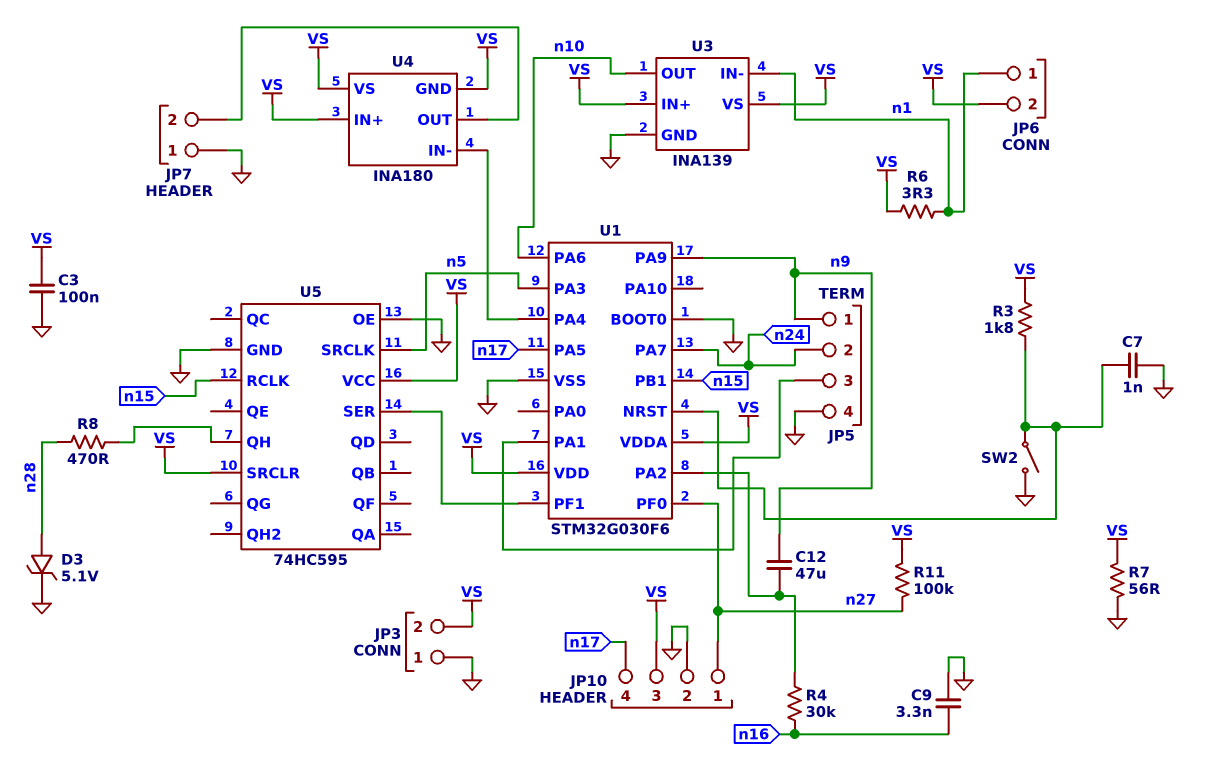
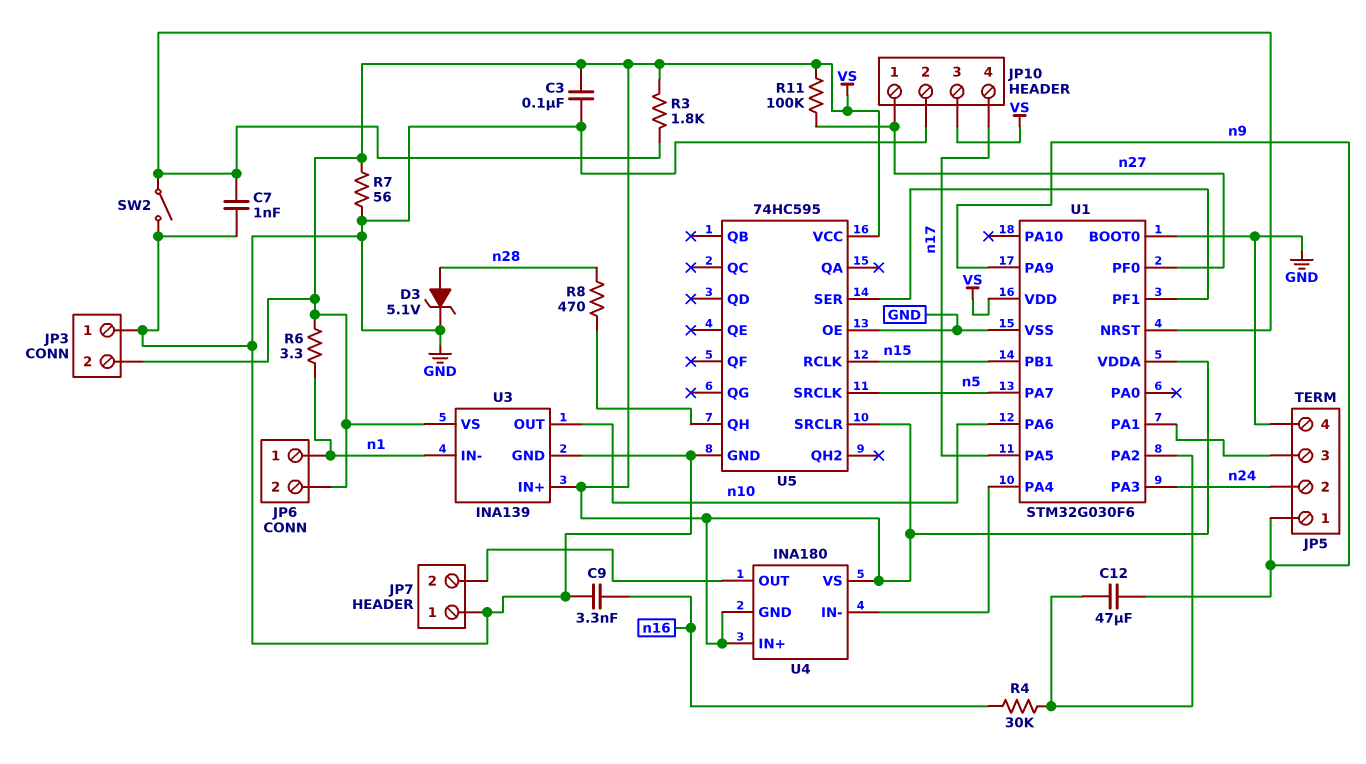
U1 pin PA3: n5 -> n24
U1 pin PA7: n24 -> n5

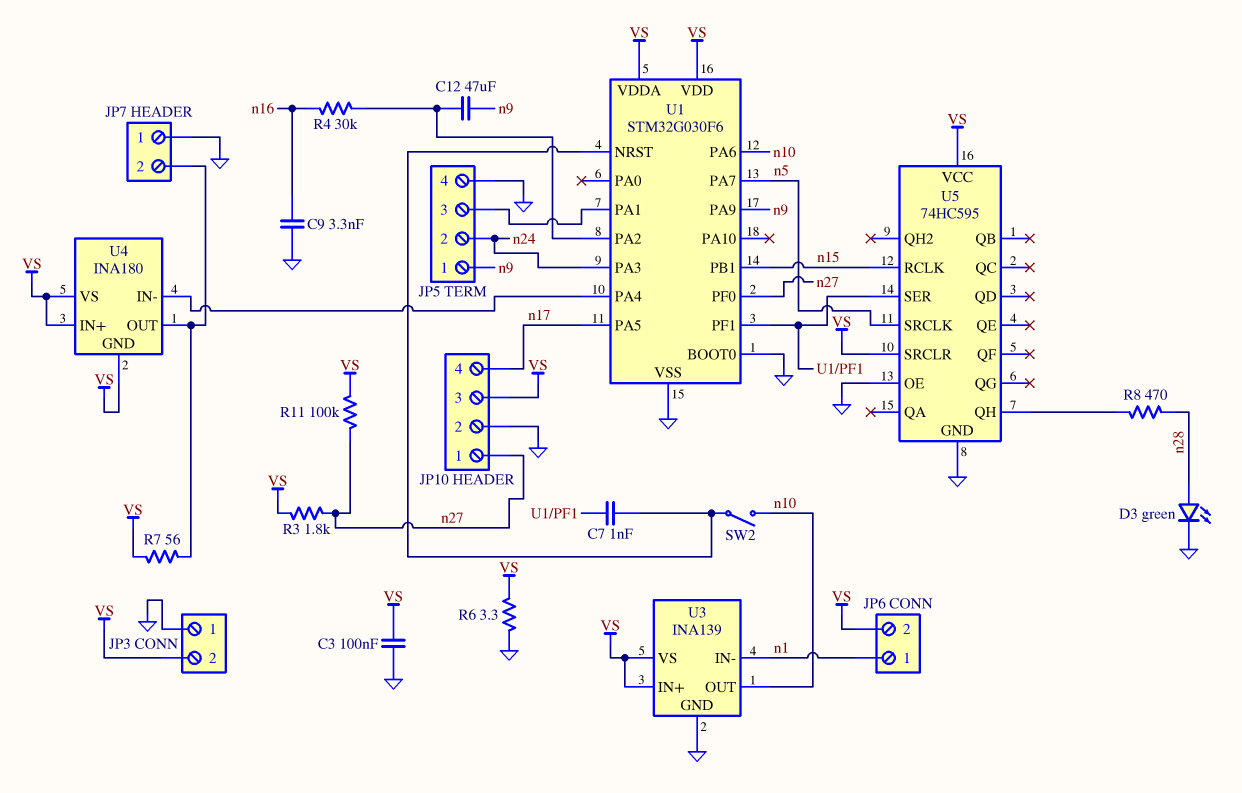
C7: 1nF (GND, U1/NRST) -> 1nF (U1/NRST, U1/PF1)
D3: zener 5.1V (A n28, K GND) -> LED green (A n28, K GND)
R3: 1.8k (U1/NRST, VS) -> 1.8k (VS, n27)
R6: 3.3 (VS, n1) -> 3.3 (GND, VS)
R7: 56 (GND, VS) -> 56 (JP7/2, VS)
SW2: switch (GND, U1/NRST) -> switch (U1/NRST, n10)

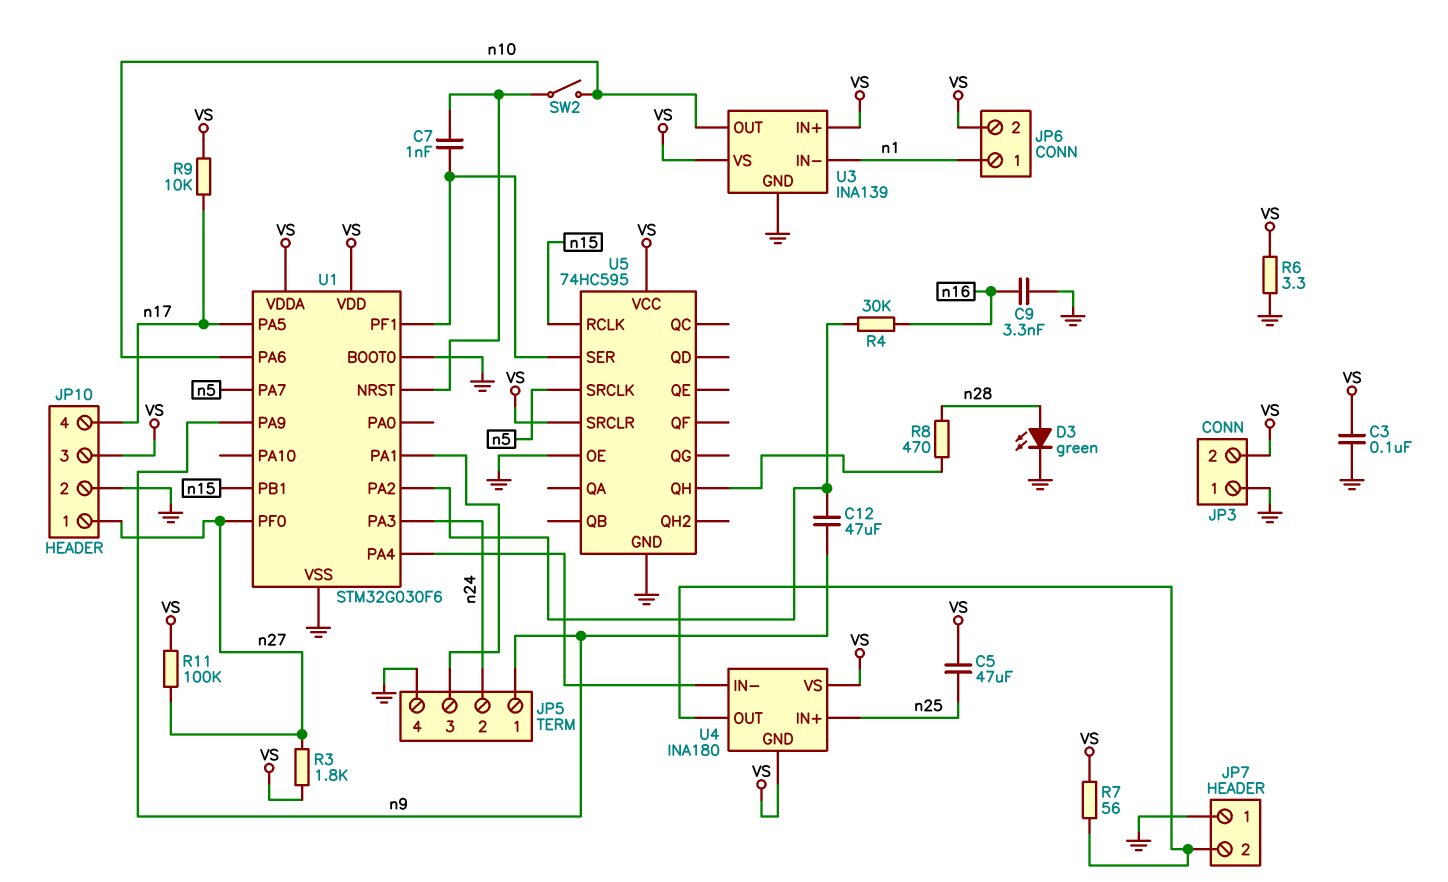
C5: none -> 47uF (VS, n25)
R9: none -> 10k (VS, n17)
U4 pin IN+: VS -> n25

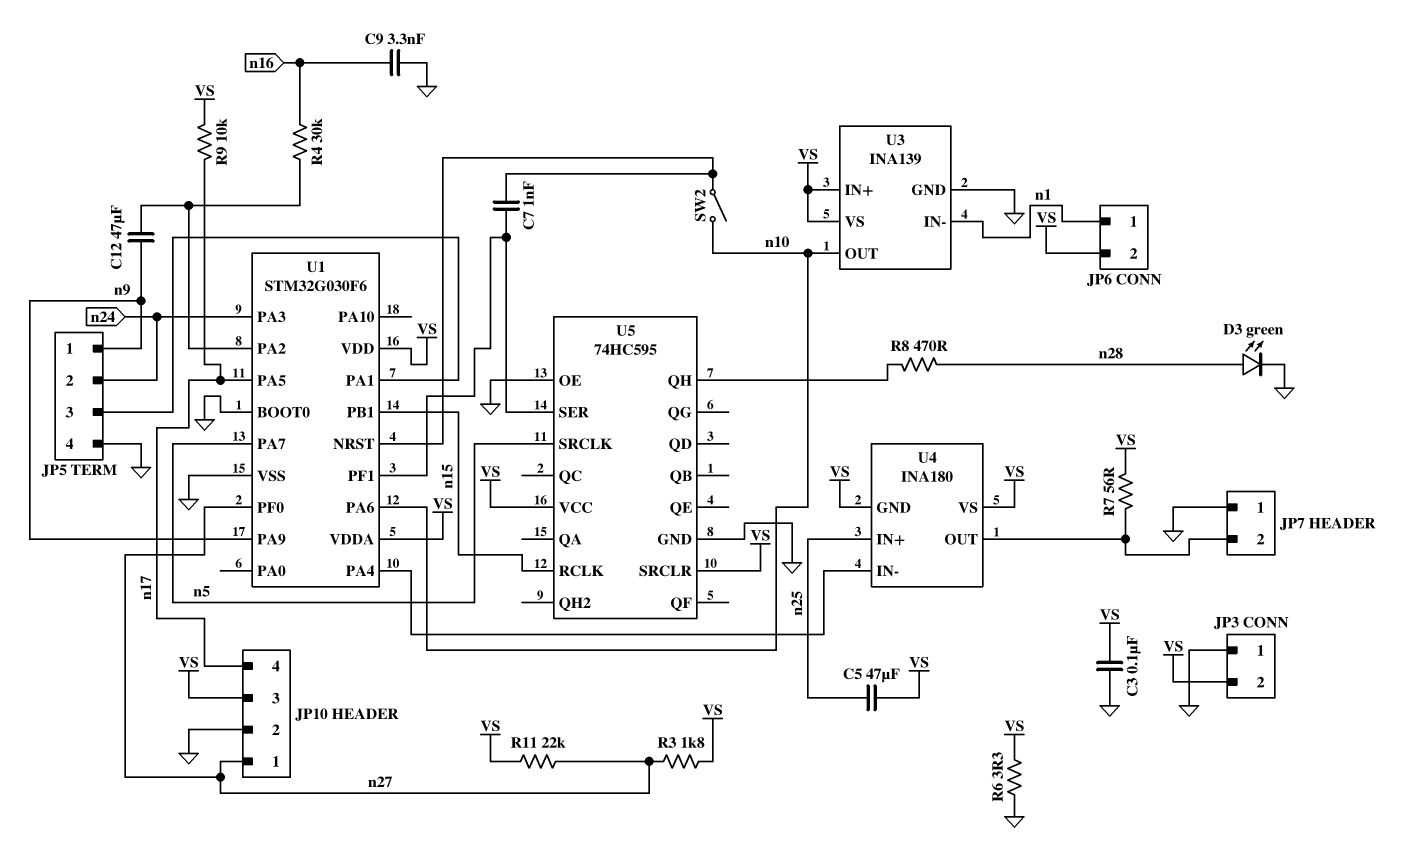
R11: 100k (VS, n27) -> 22k (VS, n27)

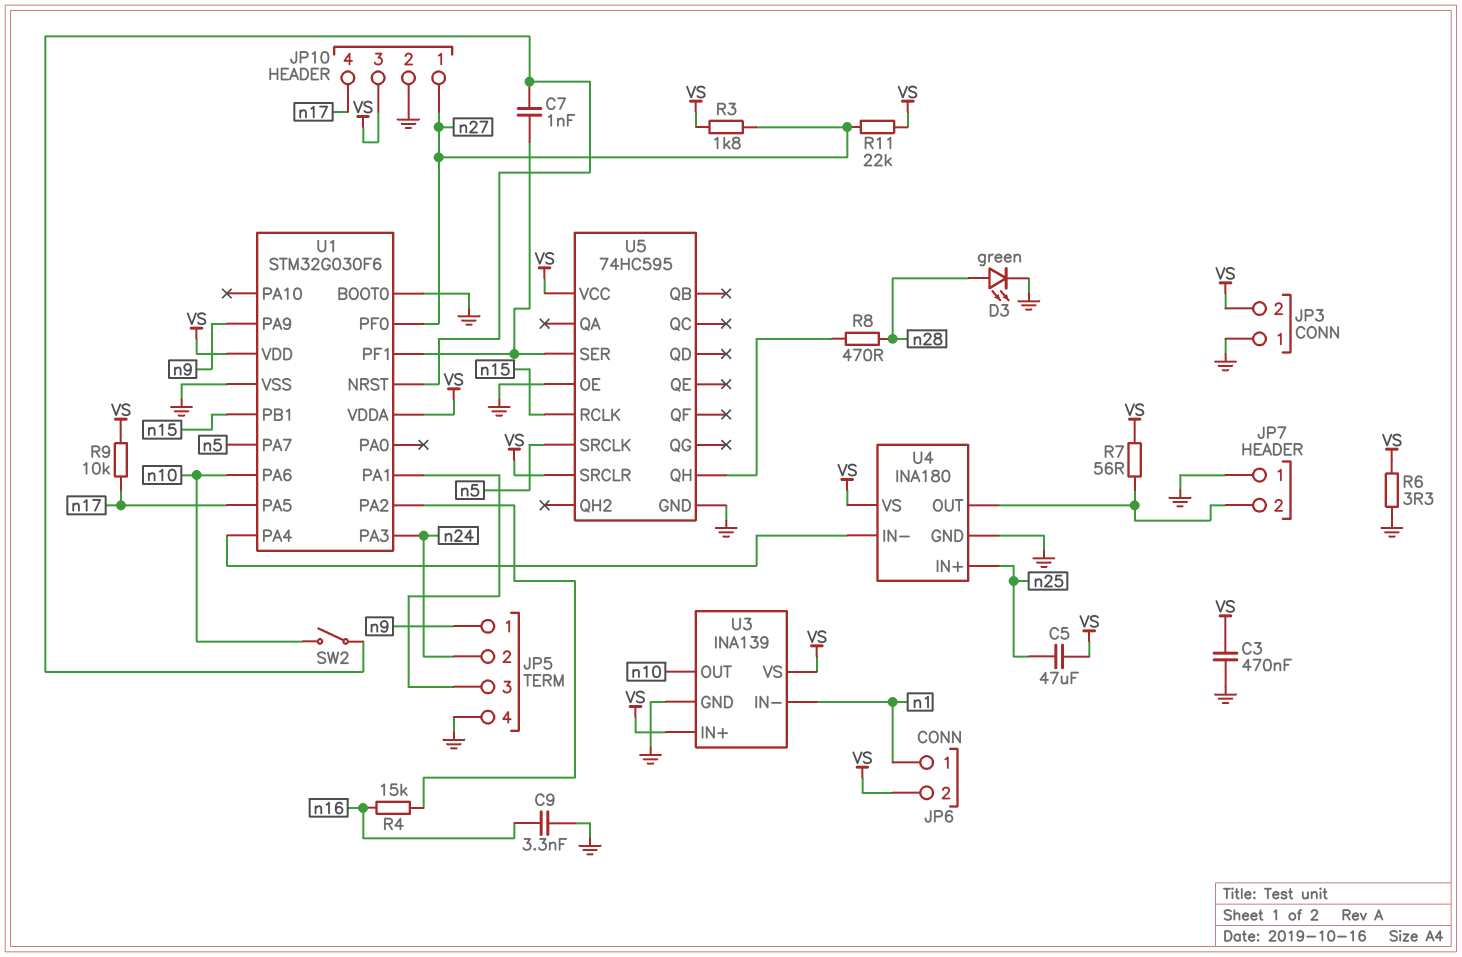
C3: 100nF (GND, VS) -> 470nF (GND, VS)
C12: 47uF (U1/PA2, n9) -> none
R4: 30k (U1/PA2, n16) -> 15k (U1/PA2, n16)
U4 pin GND: VS -> GND

